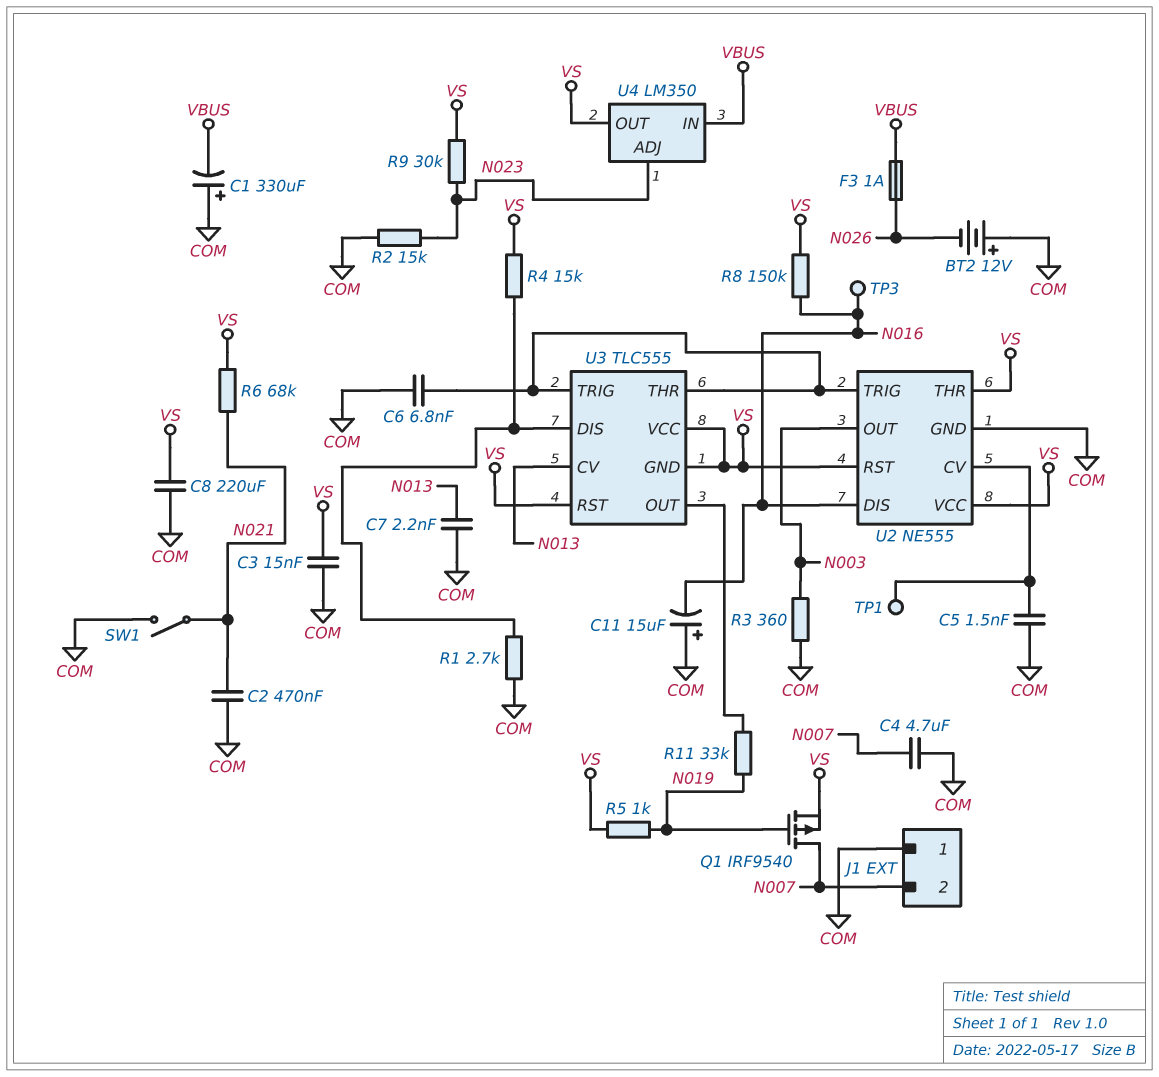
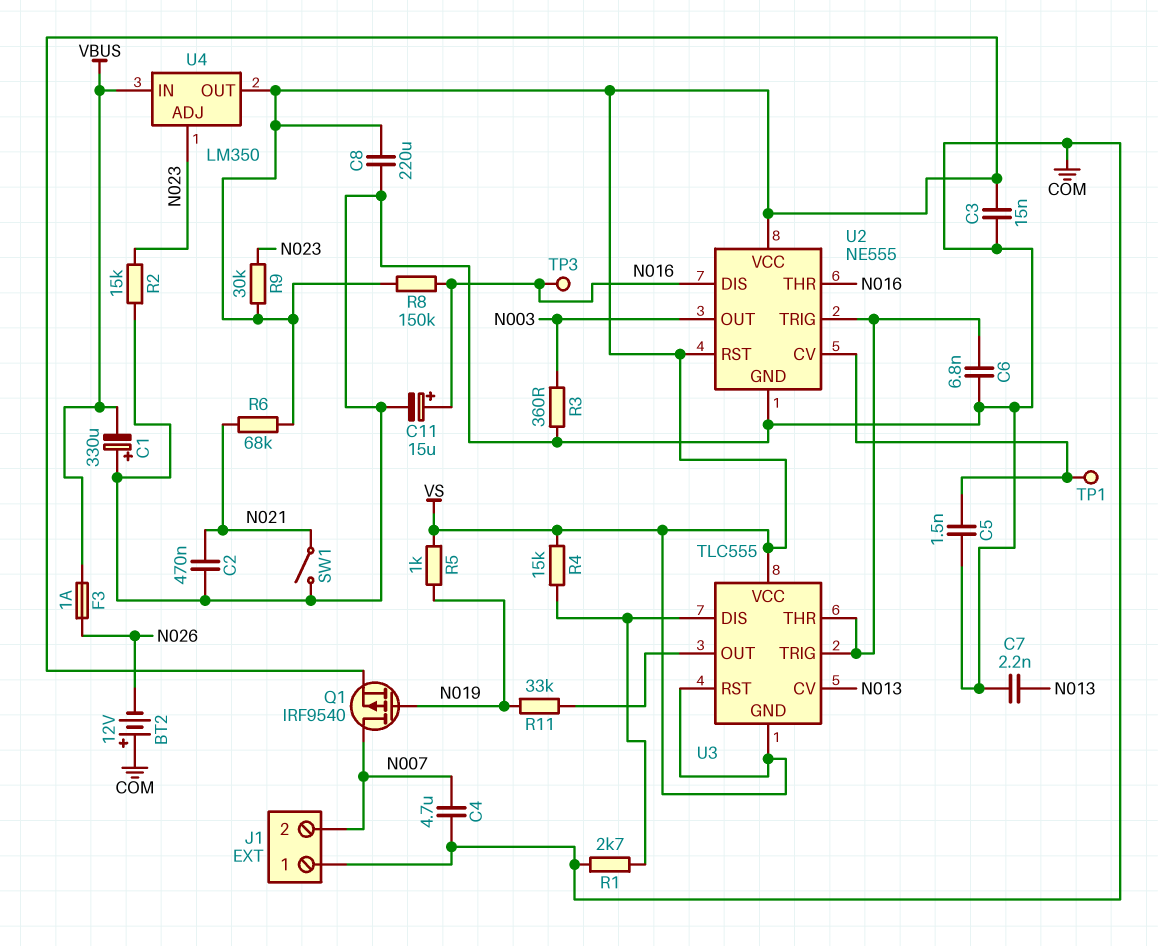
C11: 15uF (plus COM, minus N016) -> 15uF (plus N016, minus COM)
U2 pin THR: VS -> N016

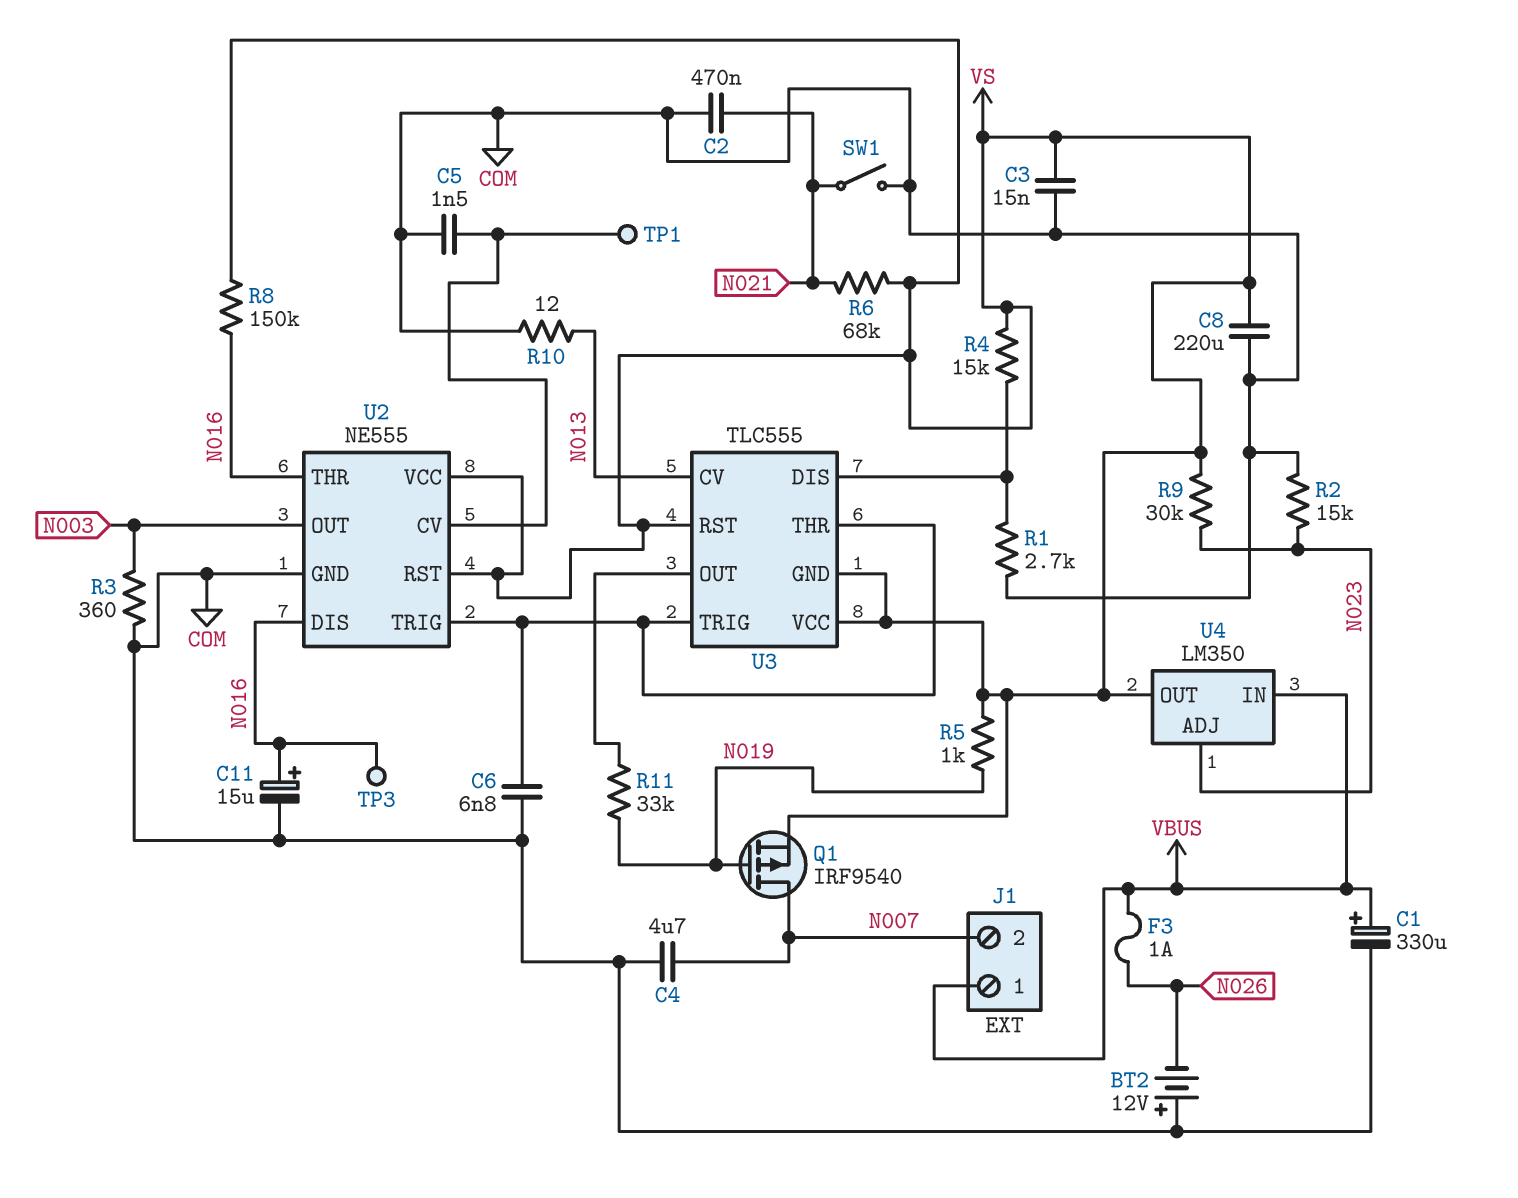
C1: 330uF (plus COM, minus VBUS) -> 330uF (plus VBUS, minus COM)
C7: 2.2nF (COM, N013) -> none
J1 pin 1: COM -> VBUS
R10: none -> 12 (COM, N013)

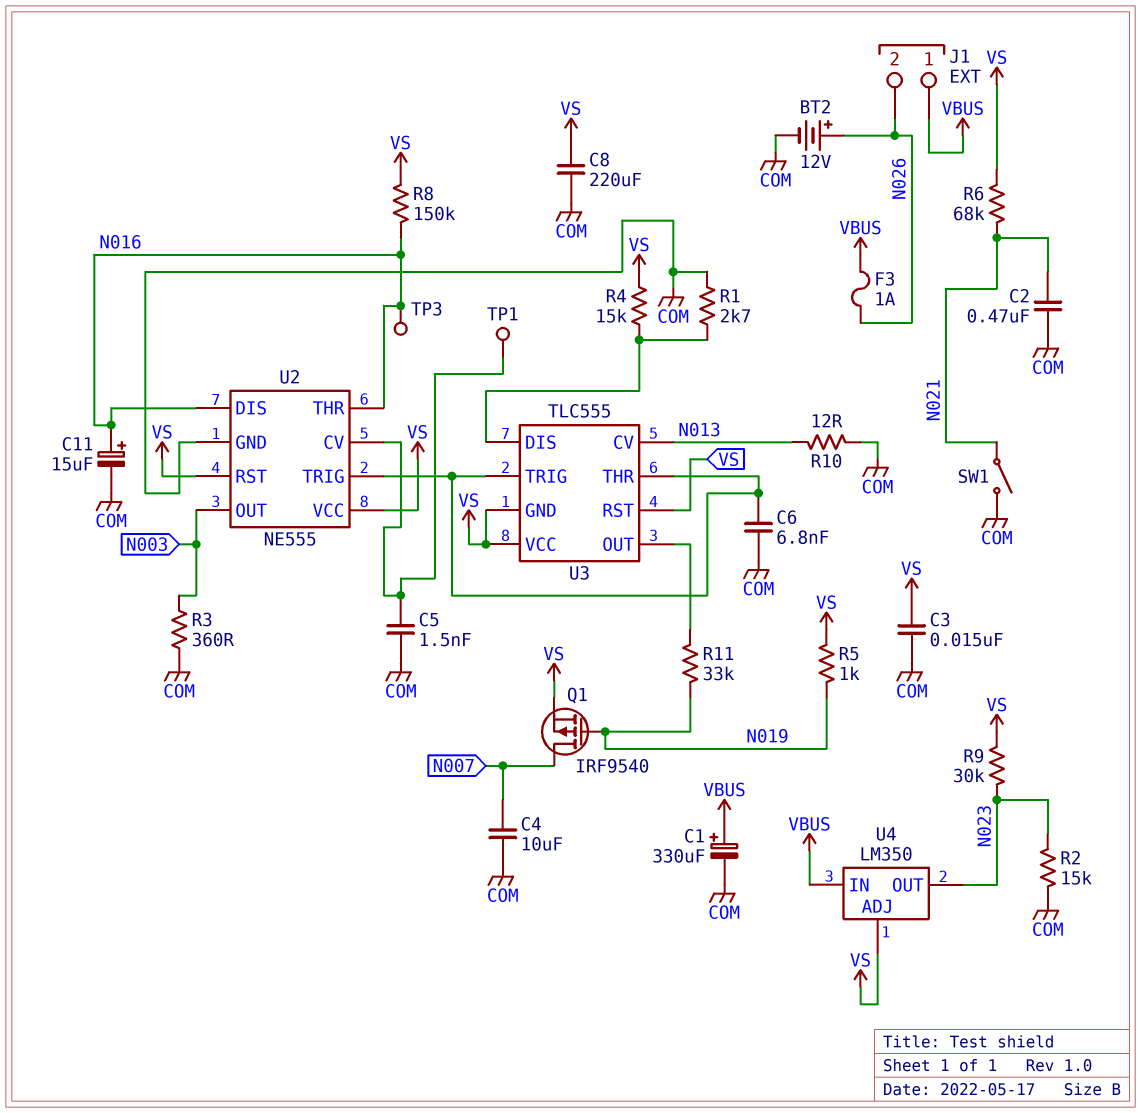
BT2: 12V (plus COM, minus N026) -> 12V (plus N026, minus COM)
C4: 4.7uF (COM, N007) -> 10uF (COM, N007)
J1 pin 2: N007 -> N026
U4 pin ADJ: N023 -> VS
U4 pin OUT: VS -> N023

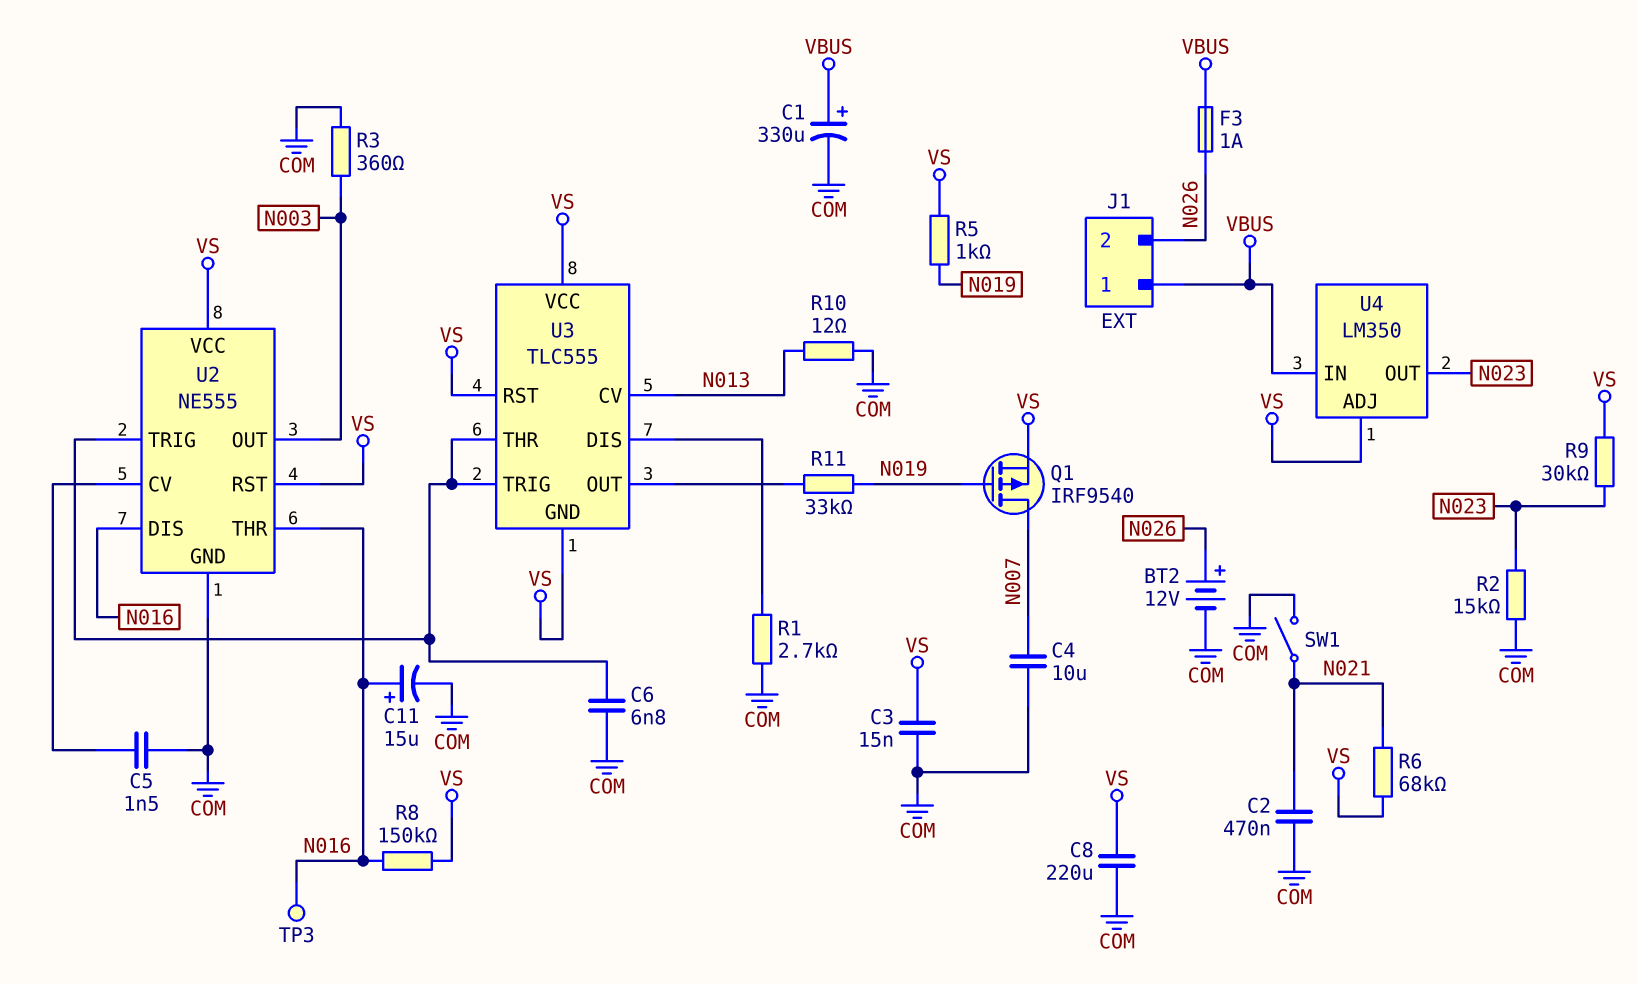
R4: 15k (U3/DIS, VS) -> none
TP1: test point (U2/CV) -> none

